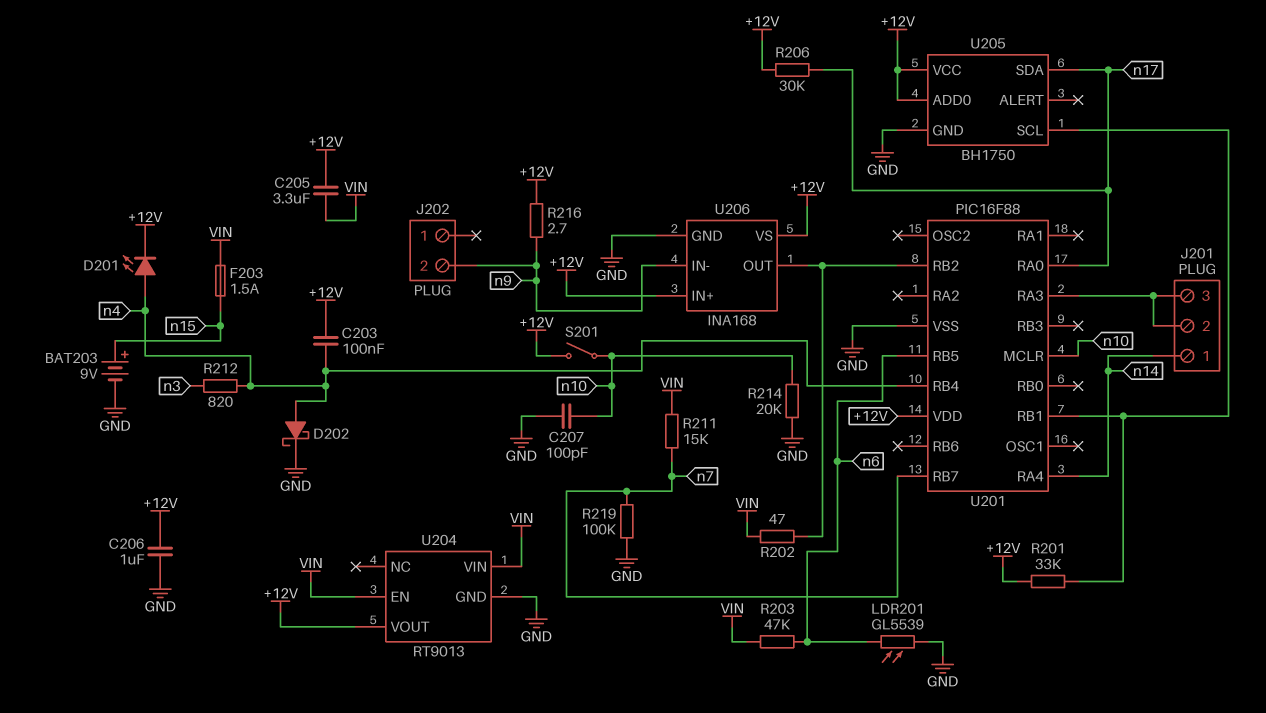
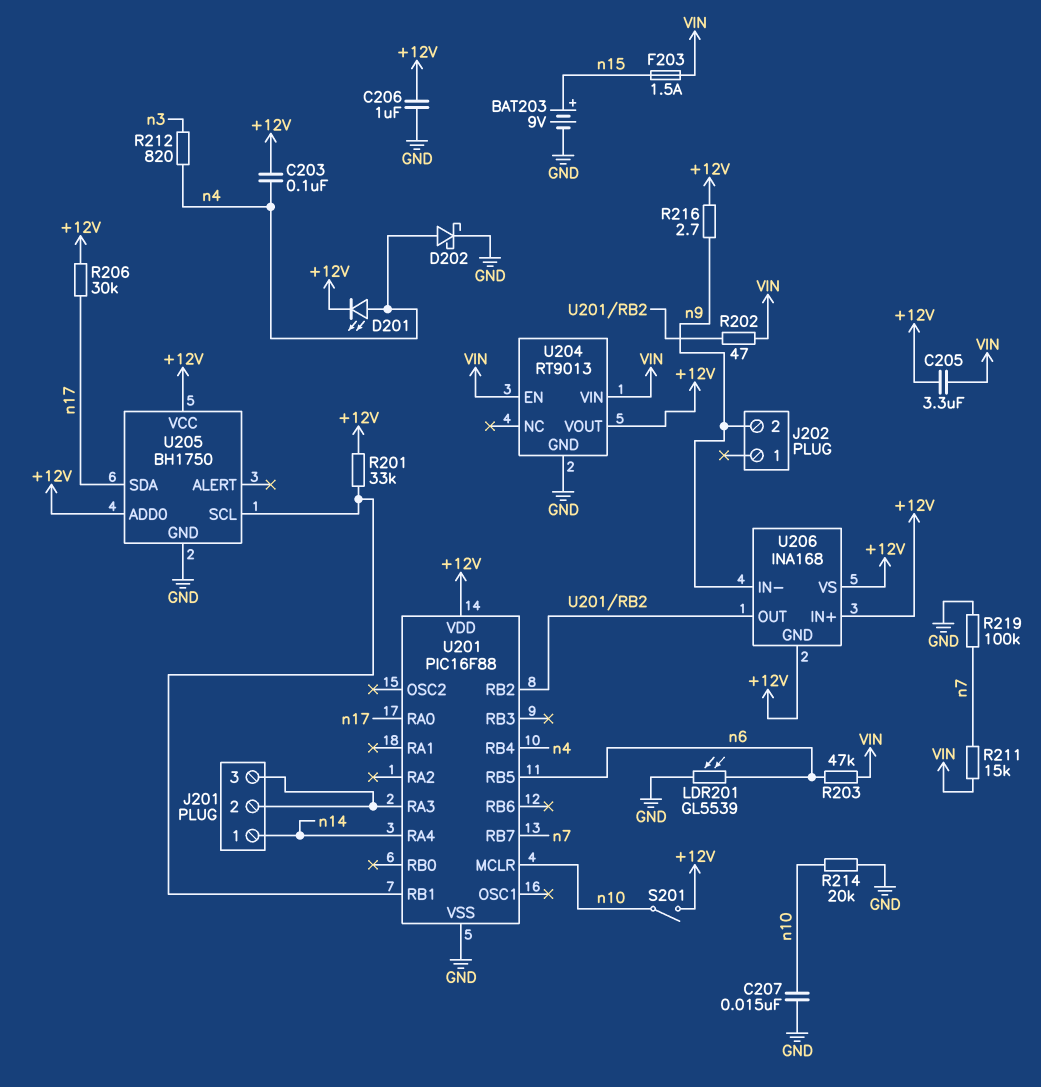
C207: 100pF (GND, n10) -> 15nF (GND, n10)
U206 pin GND: GND -> +12V

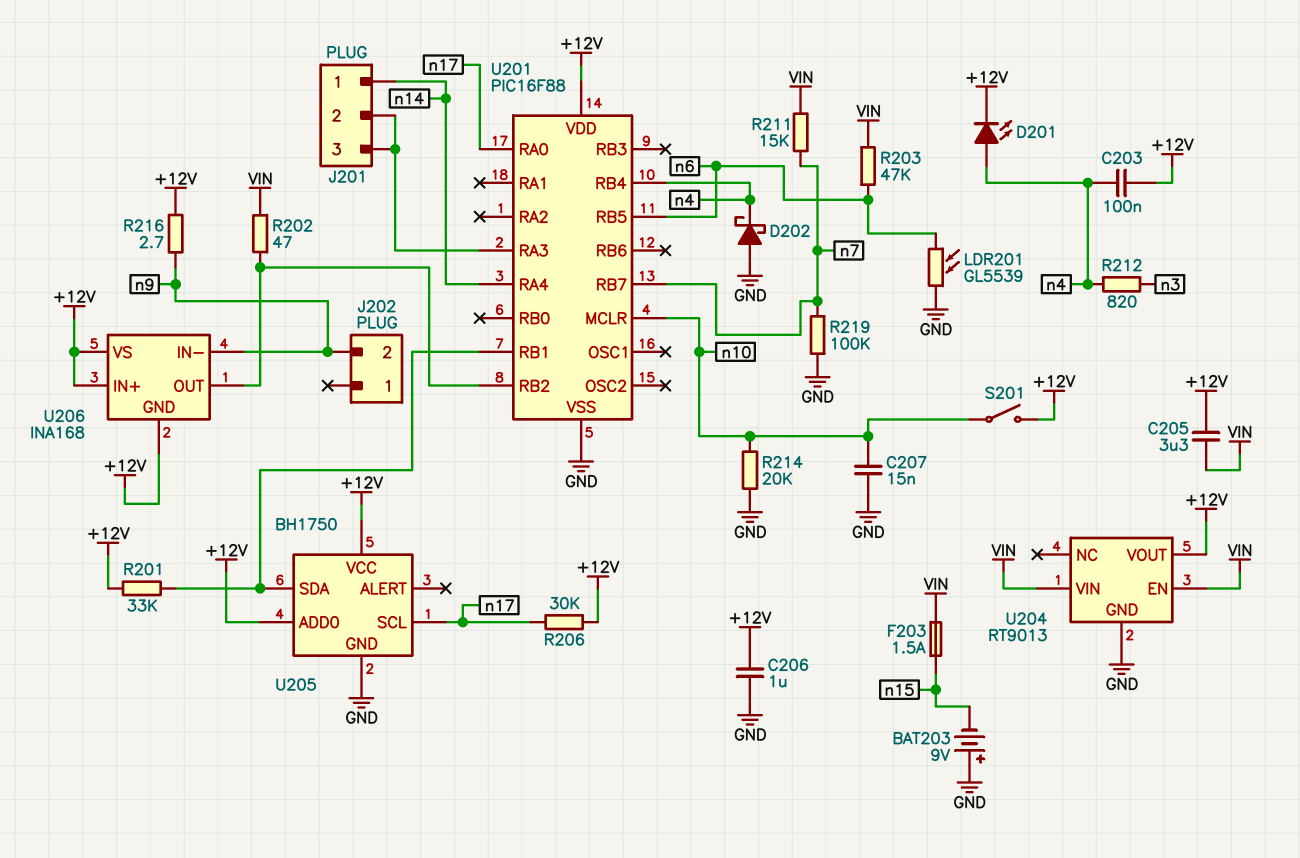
BAT203: 9V (plus n15, minus GND) -> 9V (plus GND, minus n15)
D202: schottky (A n4, K GND) -> schottky (A GND, K n4)
U205 pin SCL: U201/RB1 -> n17
U205 pin SDA: n17 -> U201/RB1

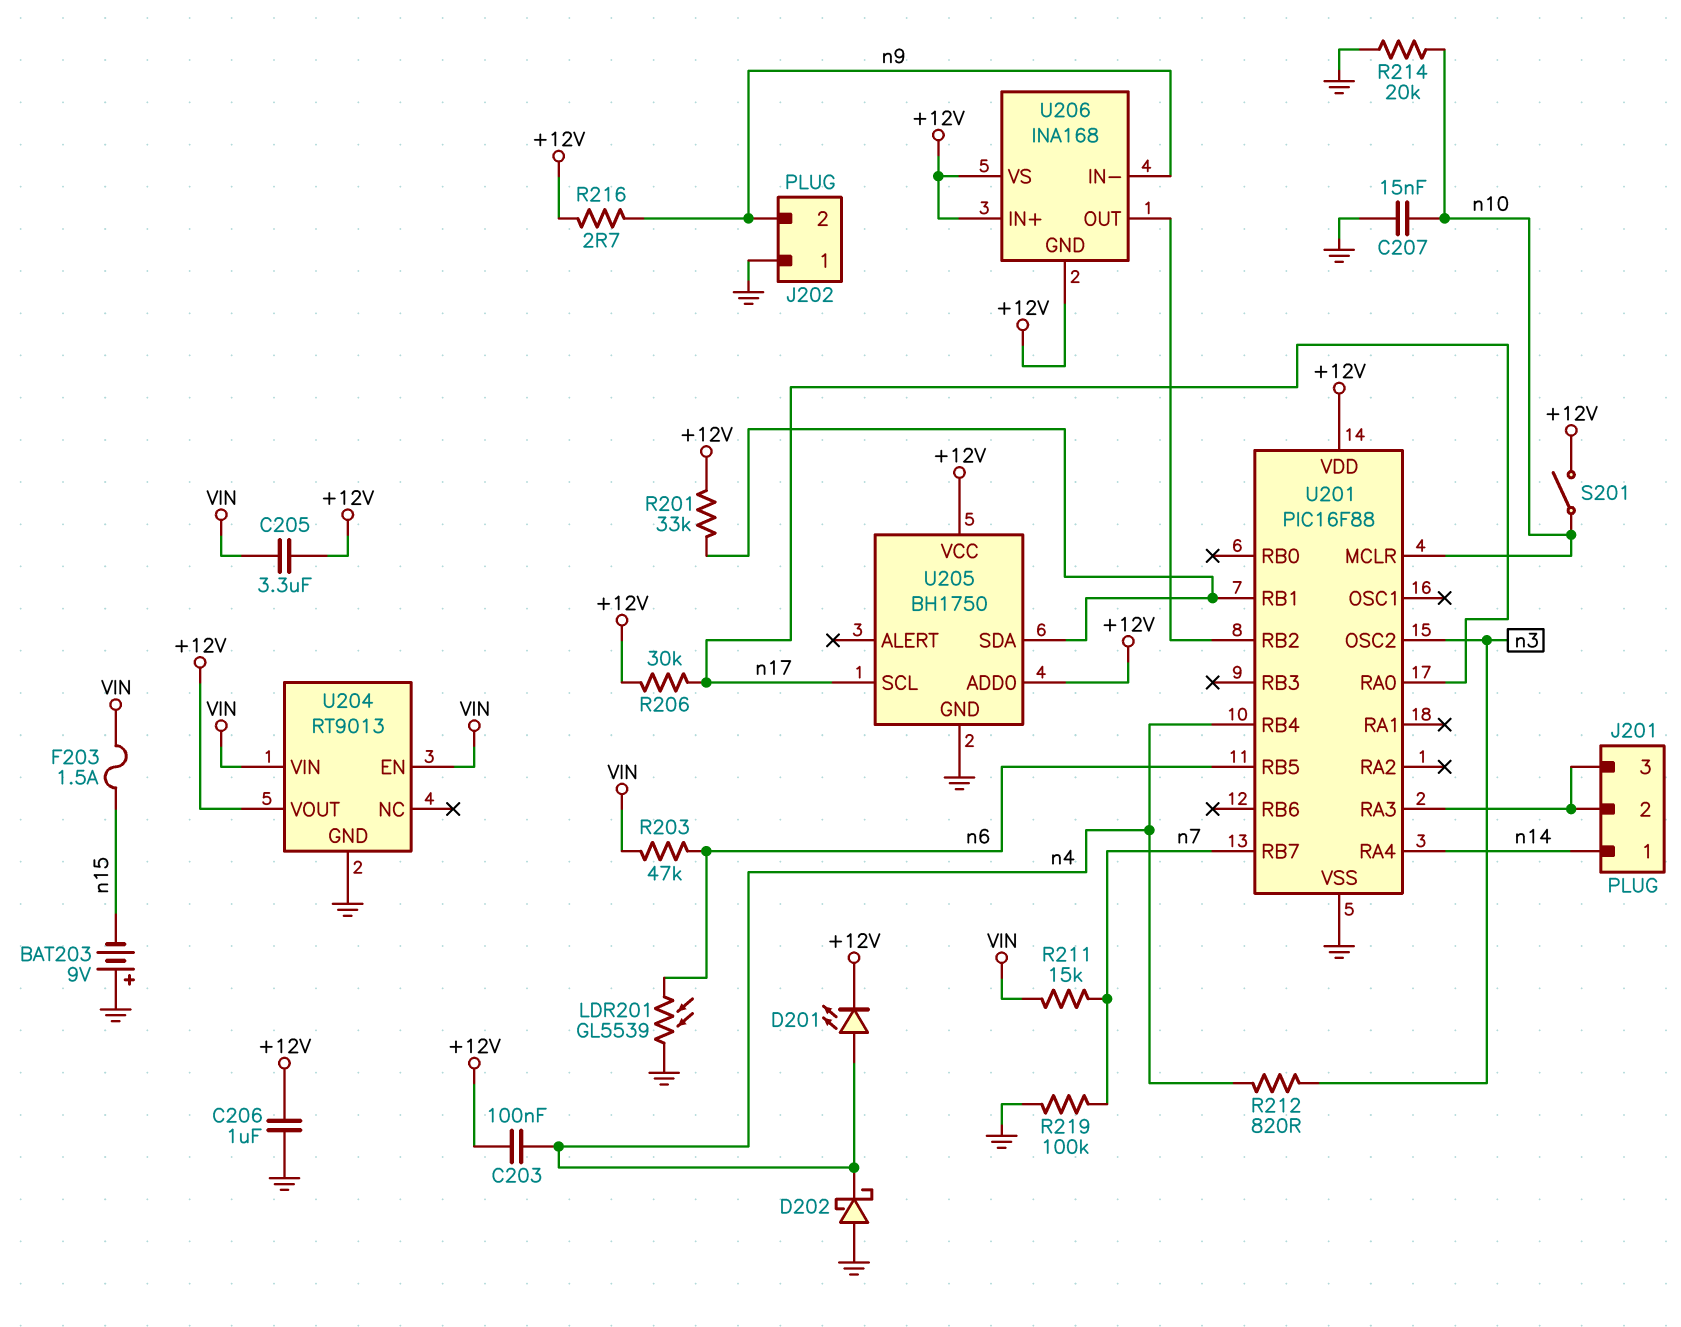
J202 pin 1: none -> GND
R202: 47 (U201/RB2, VIN) -> none
U201 pin OSC2: none -> n3

